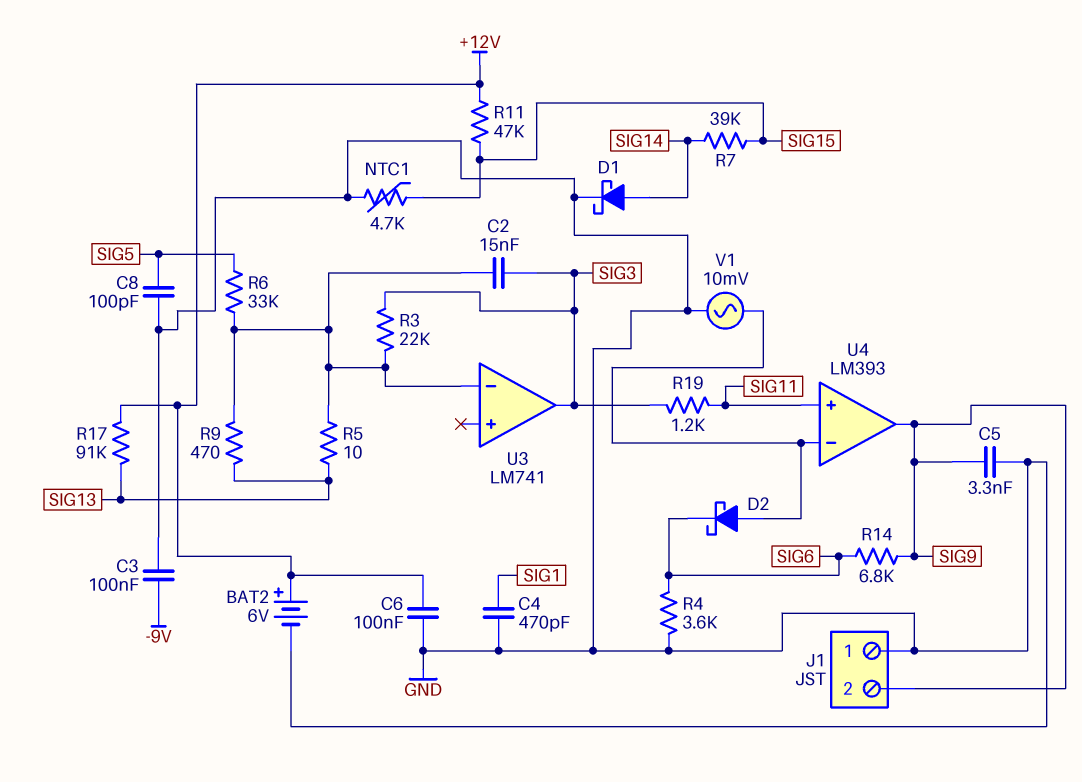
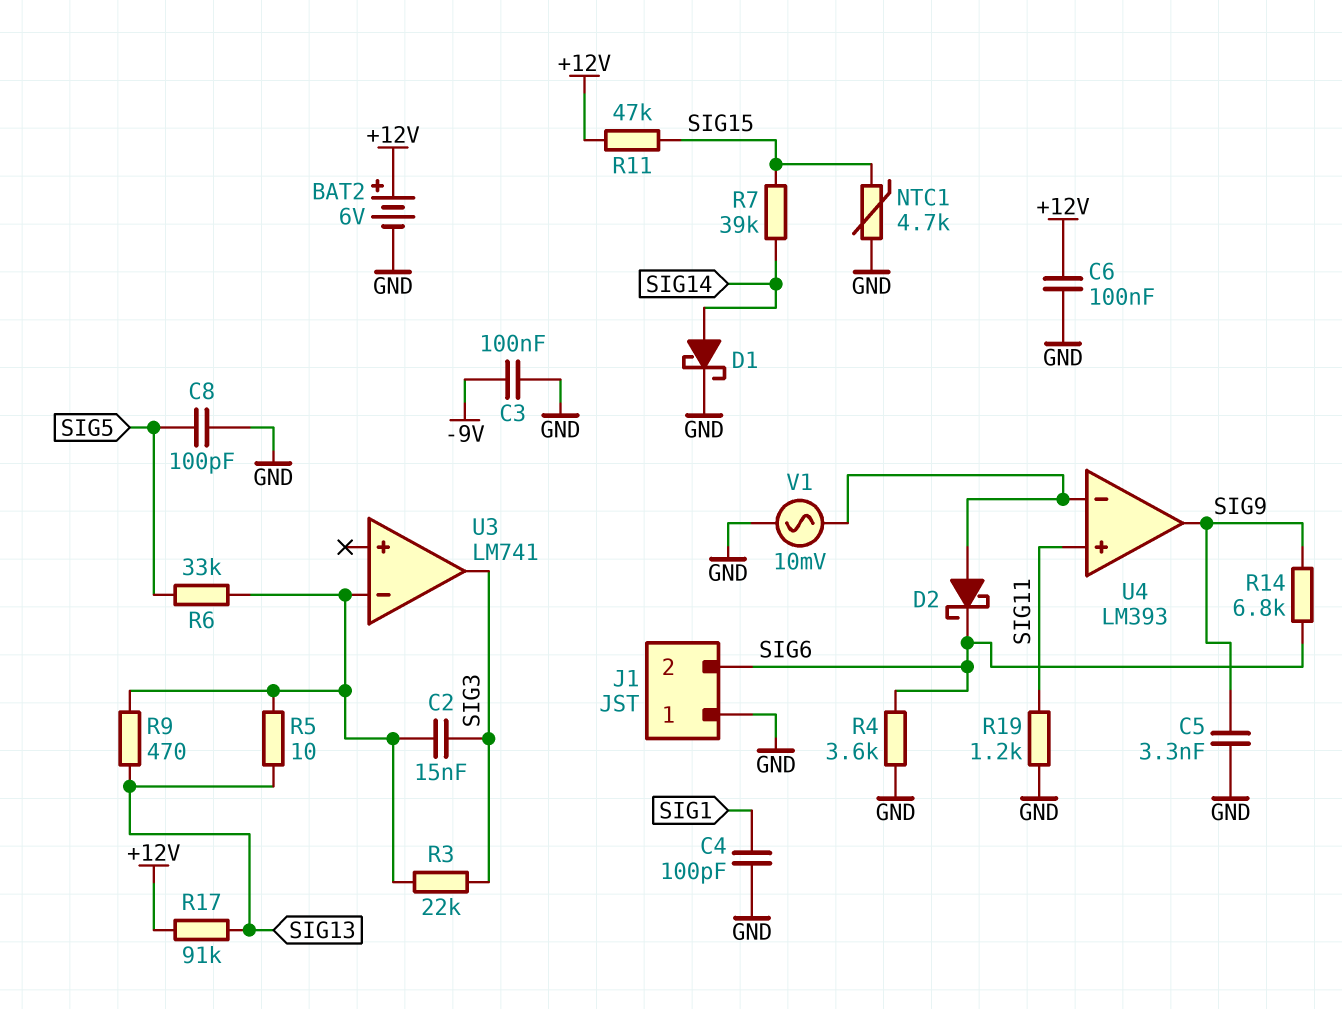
C4: 470pF (GND, SIG1) -> 100pF (GND, SIG1)
J1 pin 2: SIG9 -> SIG6
R19: 1.2k (SIG3, SIG11) -> 1.2k (GND, SIG11)

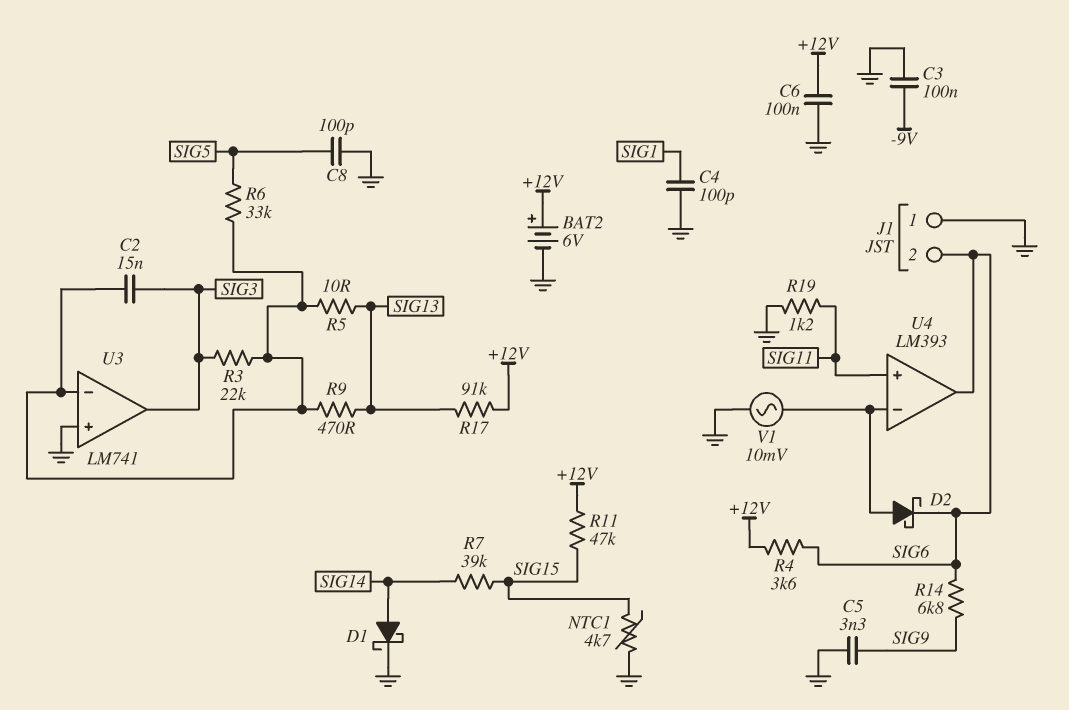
R4: 3.6k (GND, SIG6) -> 3.6k (+12V, SIG6)
U3 pin in+: none -> GND
U4 pin out: SIG9 -> SIG6

